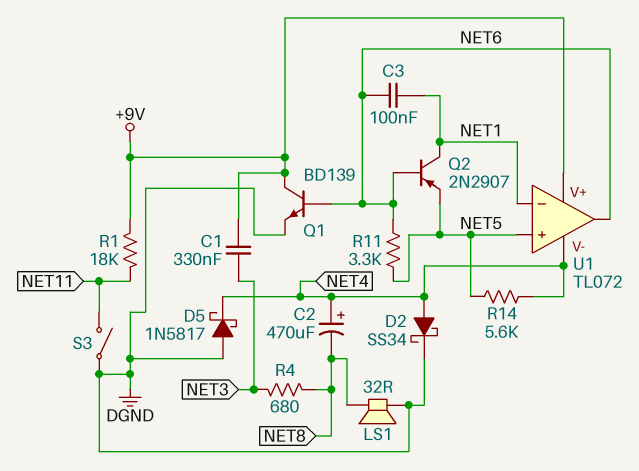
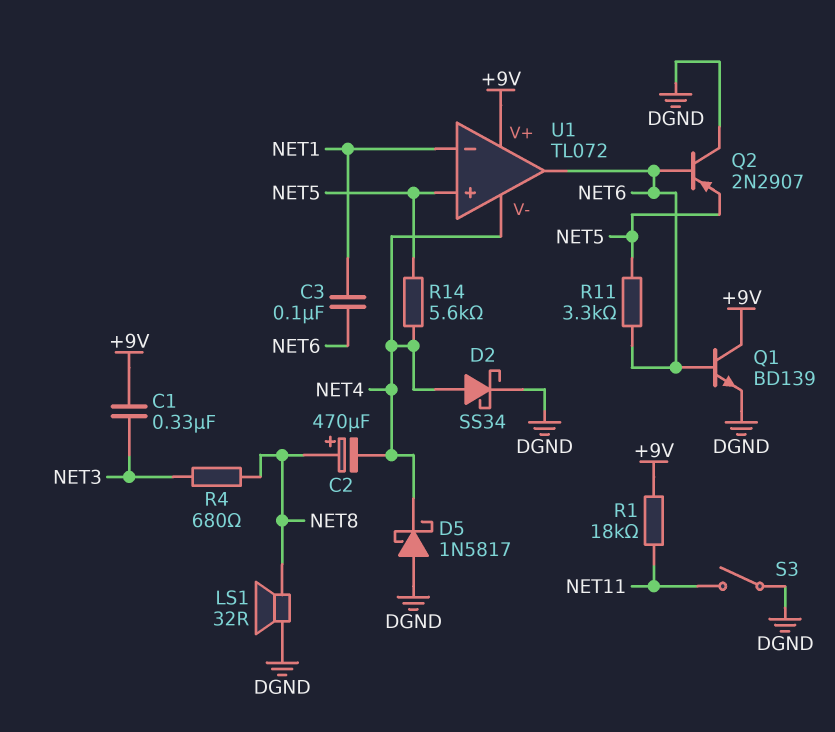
C2: 470uF (plus NET4, minus NET8) -> 470uF (plus NET8, minus NET4)
Q2: PNP 2N2907 (B NET6, C NET1, E NET5) -> PNP 2N2907 (B NET6, C DGND, E NET5)

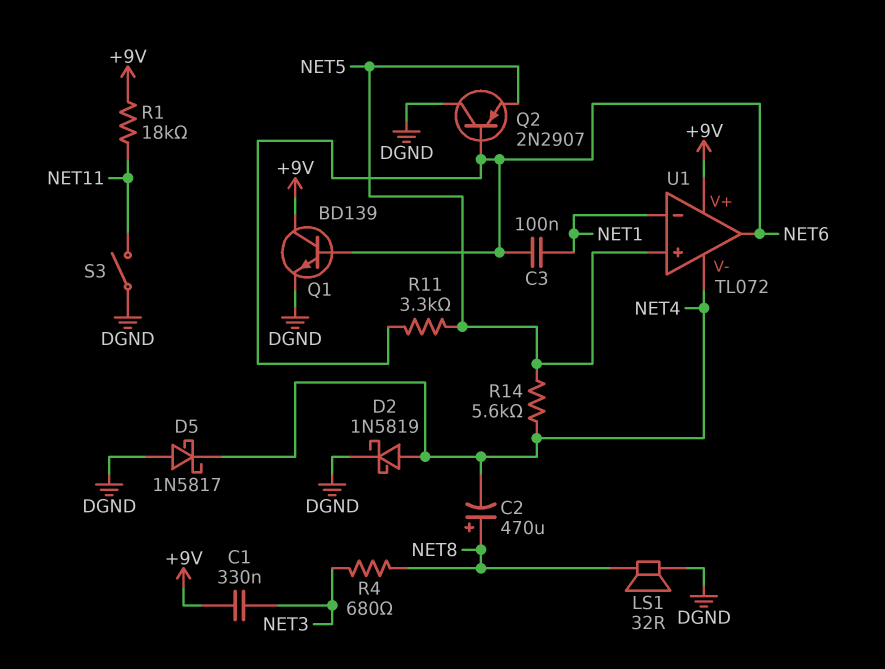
D2: schottky SS34 (A NET4, K DGND) -> schottky 1N5819 (A NET4, K DGND)

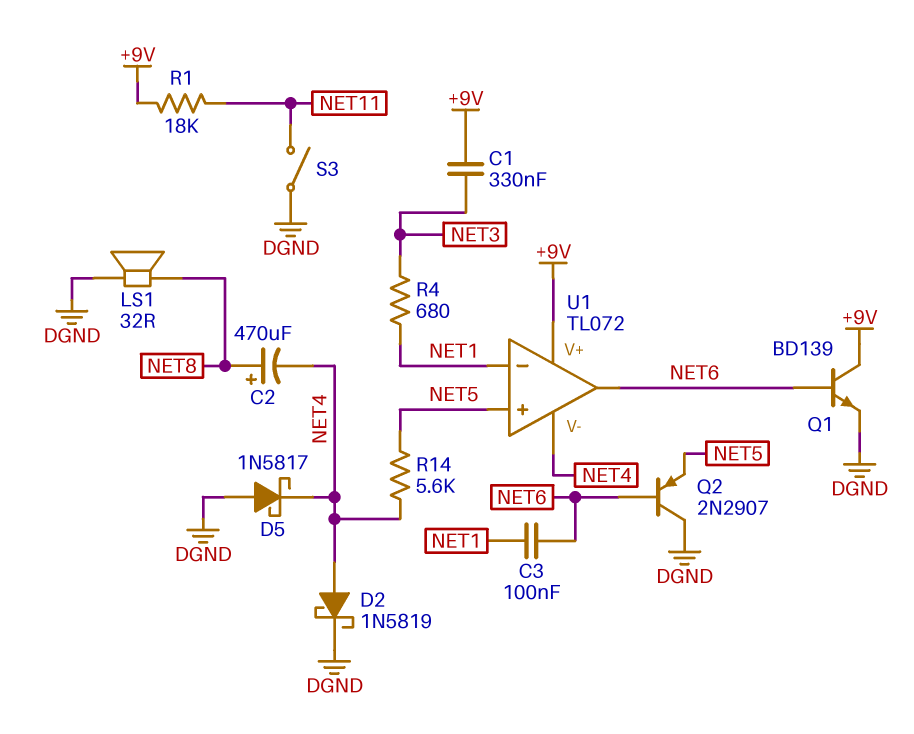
R4: 680 (NET3, NET8) -> 680 (NET1, NET3)
R11: 3.3k (NET5, NET6) -> none

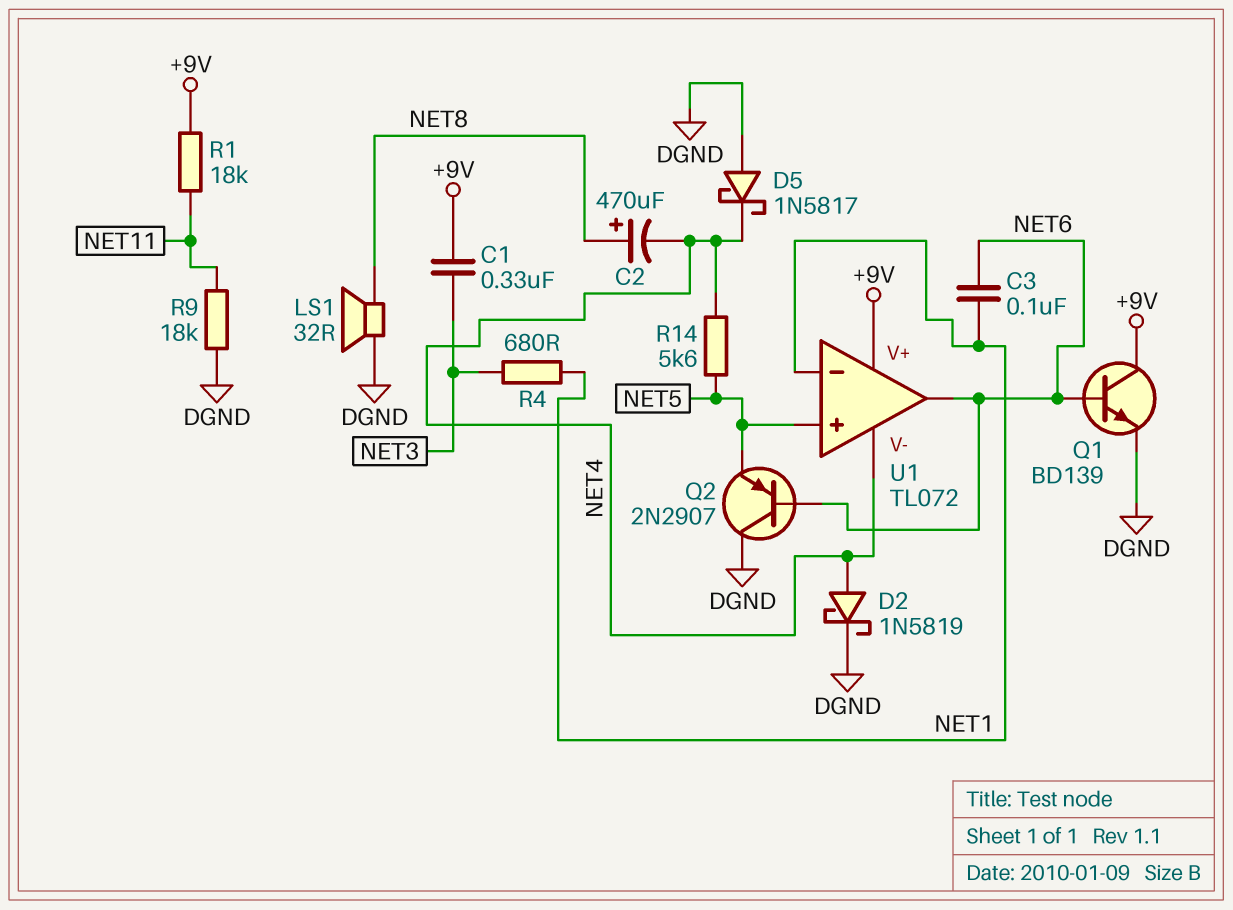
R9: none -> 18k (DGND, NET11)
S3: switch (DGND, NET11) -> none

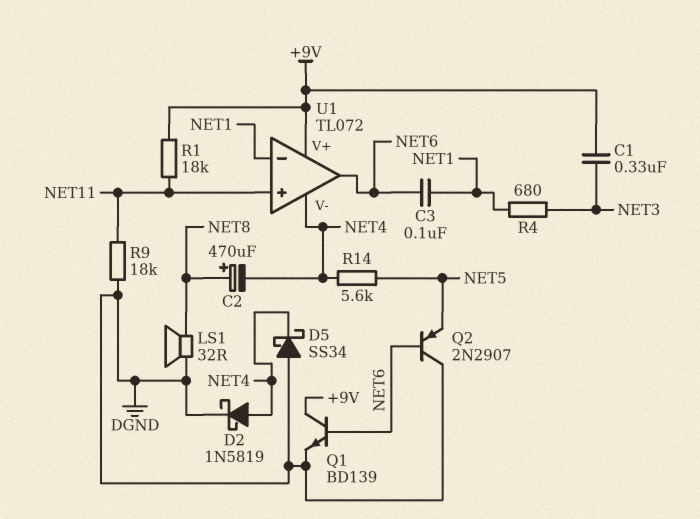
D5: schottky 1N5817 (A DGND, K NET4) -> schottky SS34 (A DGND, K NET4)
U1 pin in+: NET5 -> NET11

